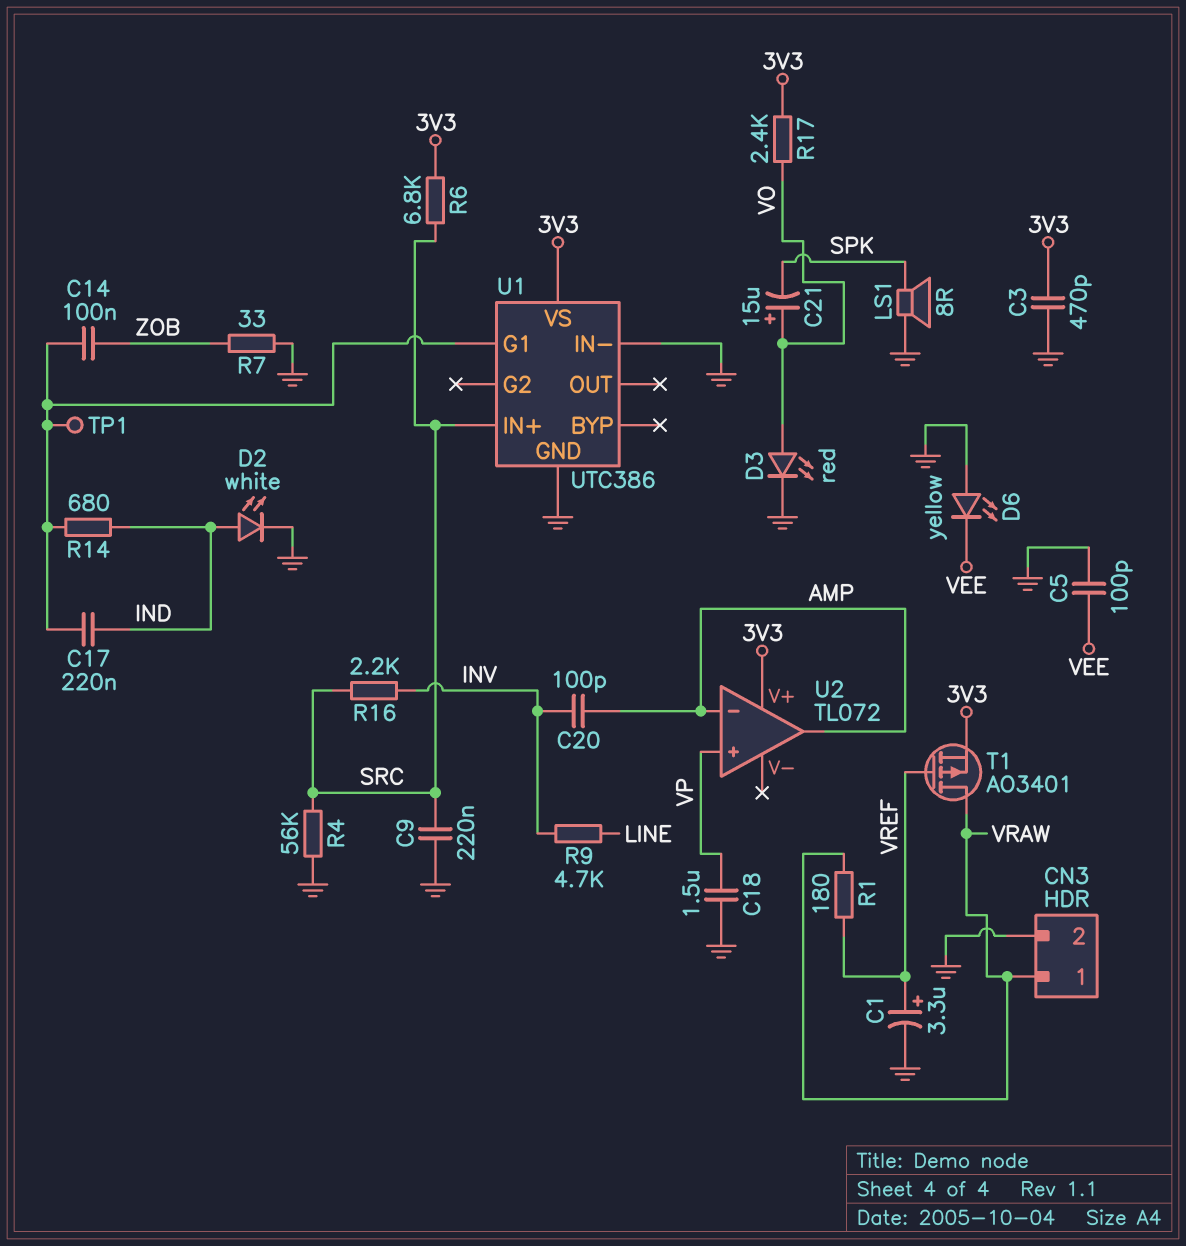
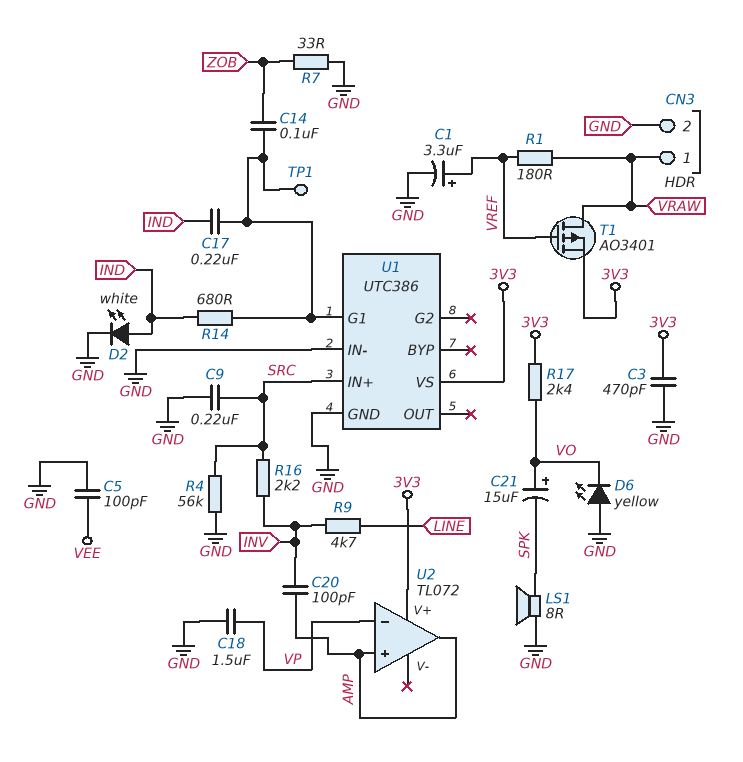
D3: LED red (A VO, K GND) -> none
D6: LED yellow (A GND, K VEE) -> LED yellow (A GND, K VO)
R6: 6.8k (3V3, SRC) -> none
U2 pin in+: VP -> AMP
U2 pin in-: AMP -> VP

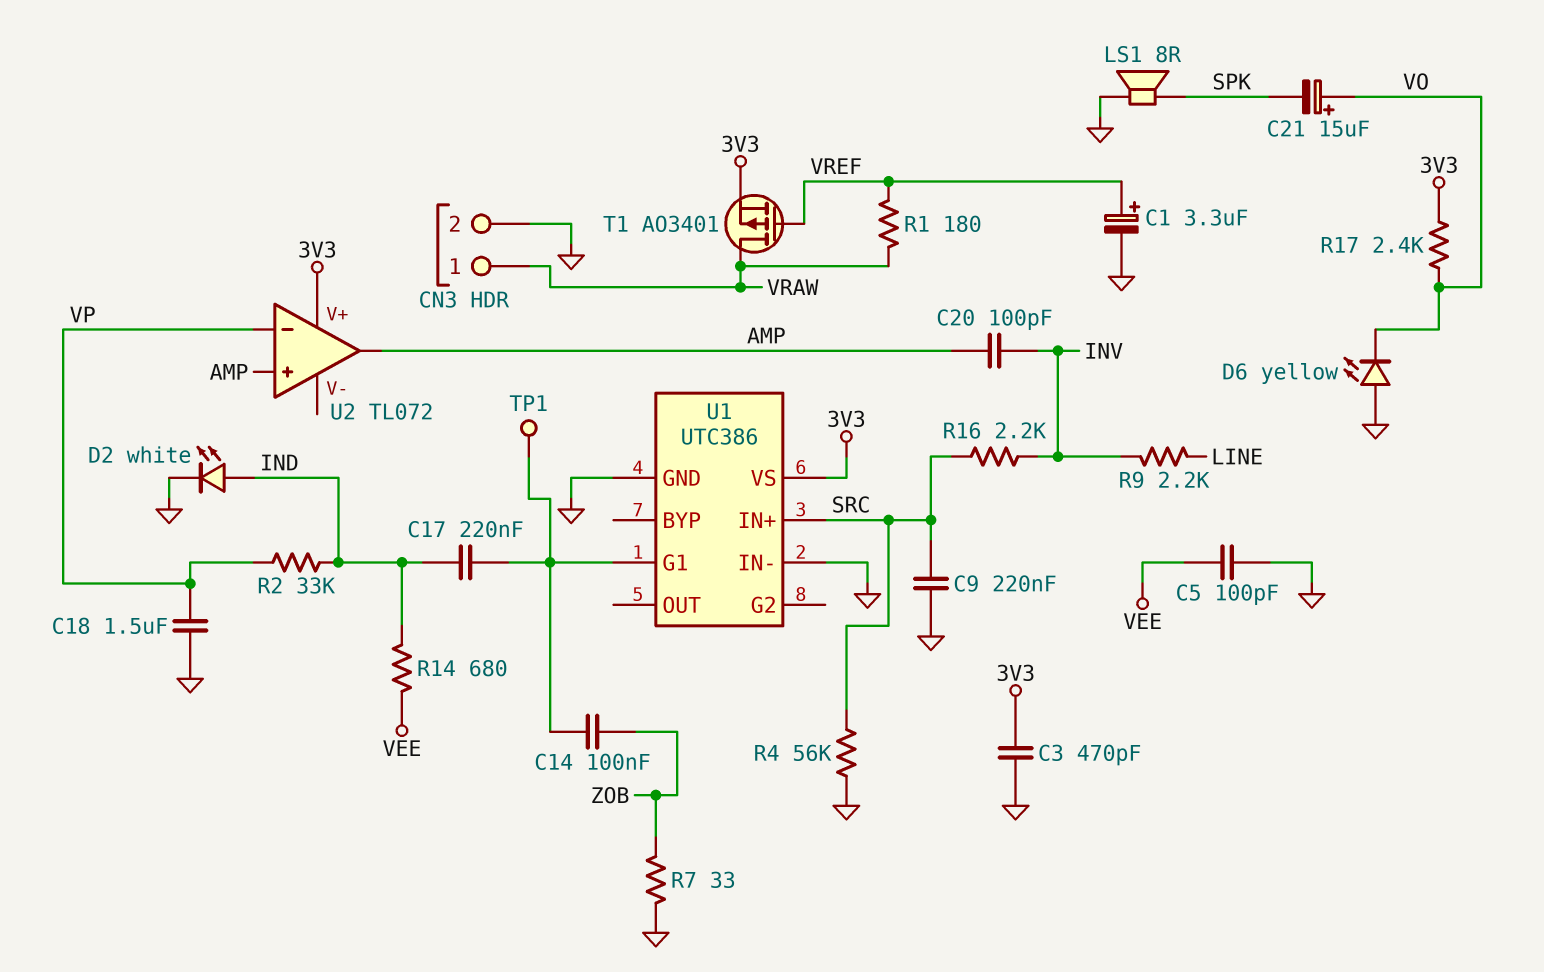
R2: none -> 33k (IND, VP)
R9: 4.7k (INV, LINE) -> 2.2k (INV, LINE)
R14: 680 (IND, U1/G1) -> 680 (IND, VEE)

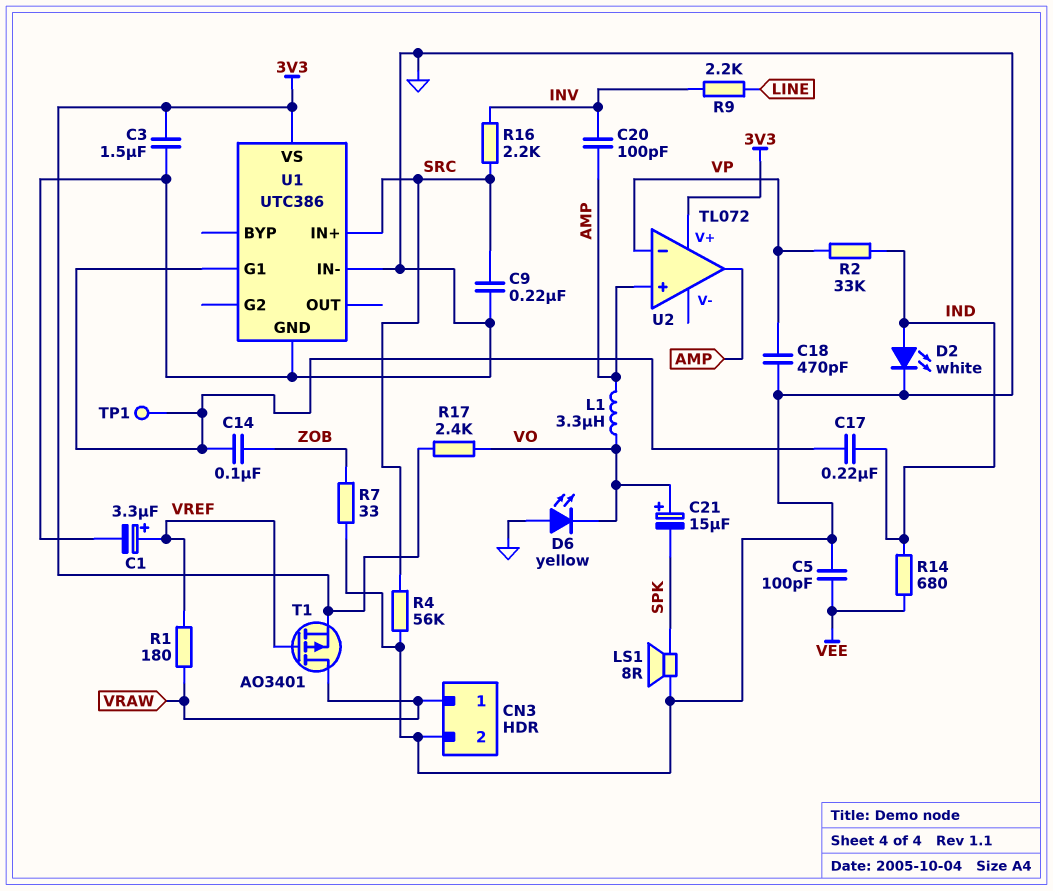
C3: 470pF (3V3, GND) -> 1.5uF (3V3, GND)
C18: 1.5uF (GND, VP) -> 470pF (GND, VP)
L1: none -> 3.3uH (AMP, VO)

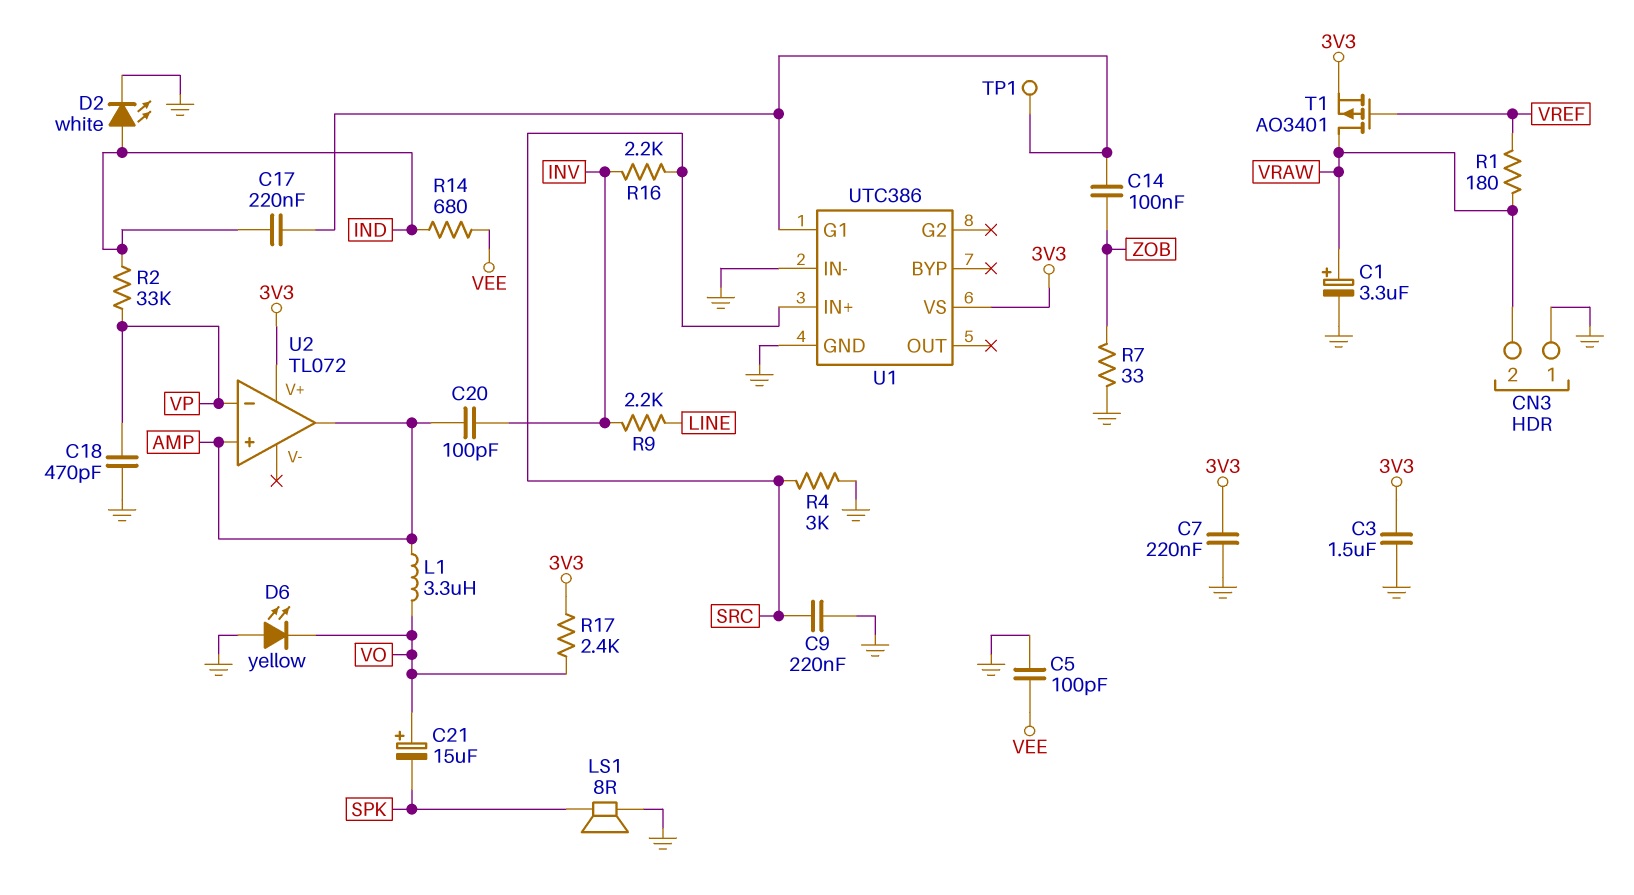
C1: 3.3uF (plus VREF, minus GND) -> 3.3uF (plus VRAW, minus GND)
C7: none -> 220nF (3V3, GND)
CN3 pin 1: VRAW -> GND
CN3 pin 2: GND -> VRAW
R4: 56k (GND, SRC) -> 3k (GND, SRC)

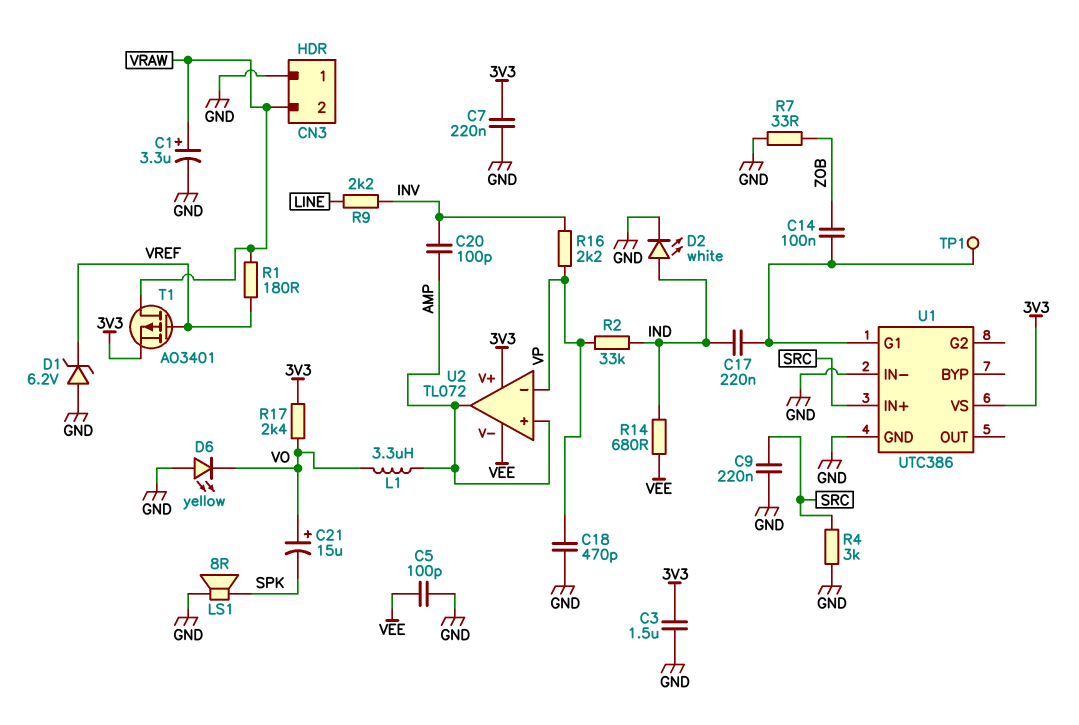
D1: none -> zener 6.2V (A GND, K VREF)
R16: 2.2k (INV, SRC) -> 2.2k (INV, VP)
U2 pin V-: none -> VEE

